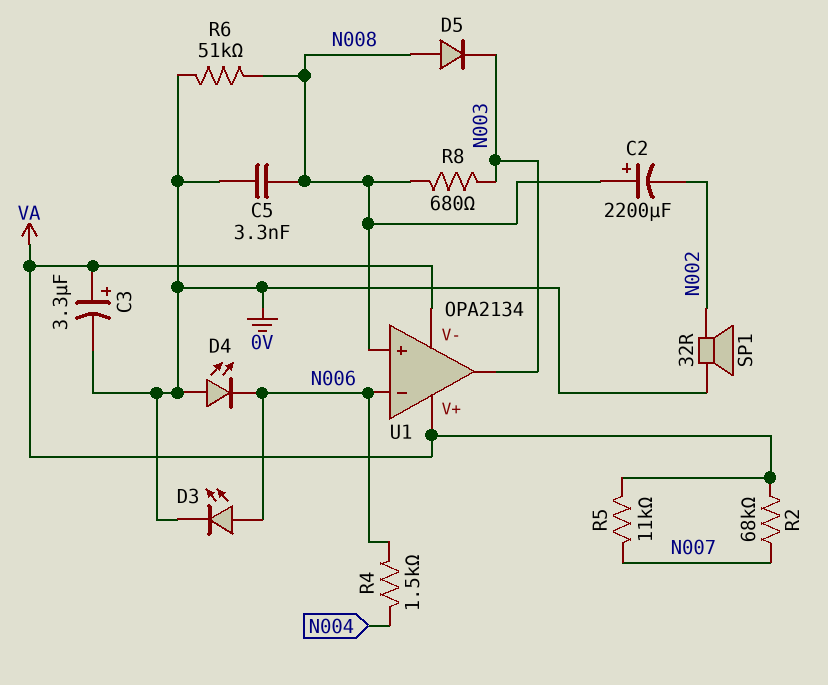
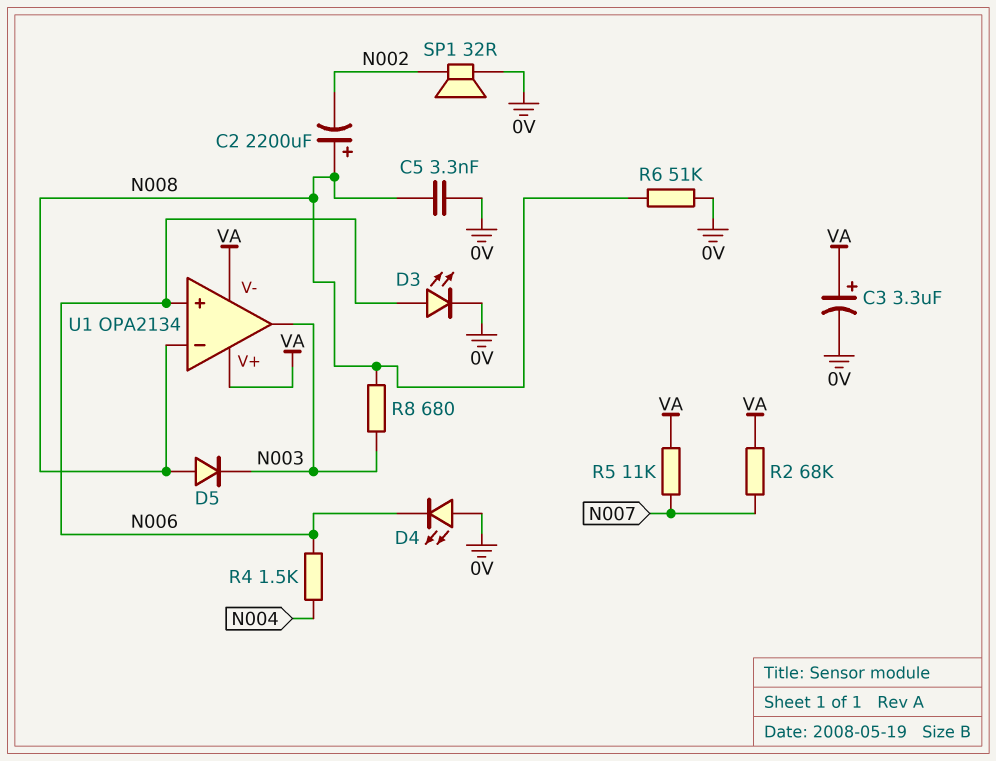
U1 pin in+: N008 -> N006
U1 pin in-: N006 -> N008

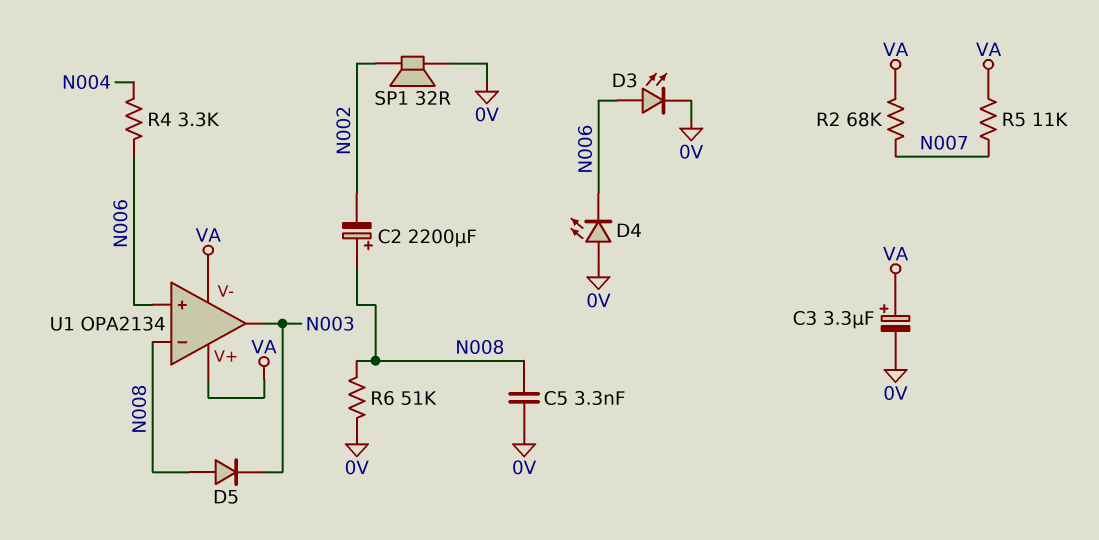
R4: 1.5k (N004, N006) -> 3.3k (N004, N006)
R8: 680 (N003, N008) -> none

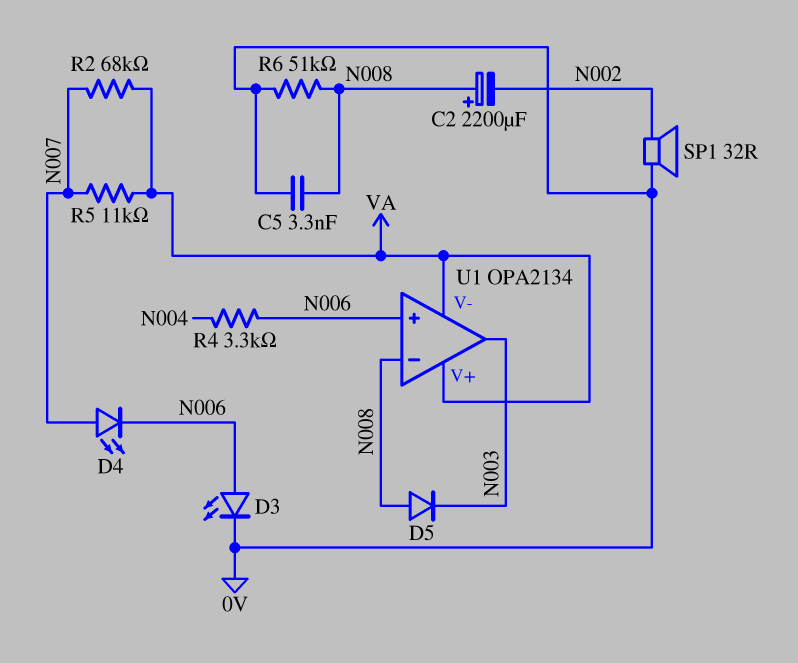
C3: 3.3uF (plus VA, minus 0V) -> none
D4: LED (A 0V, K N006) -> LED (A N007, K N006)

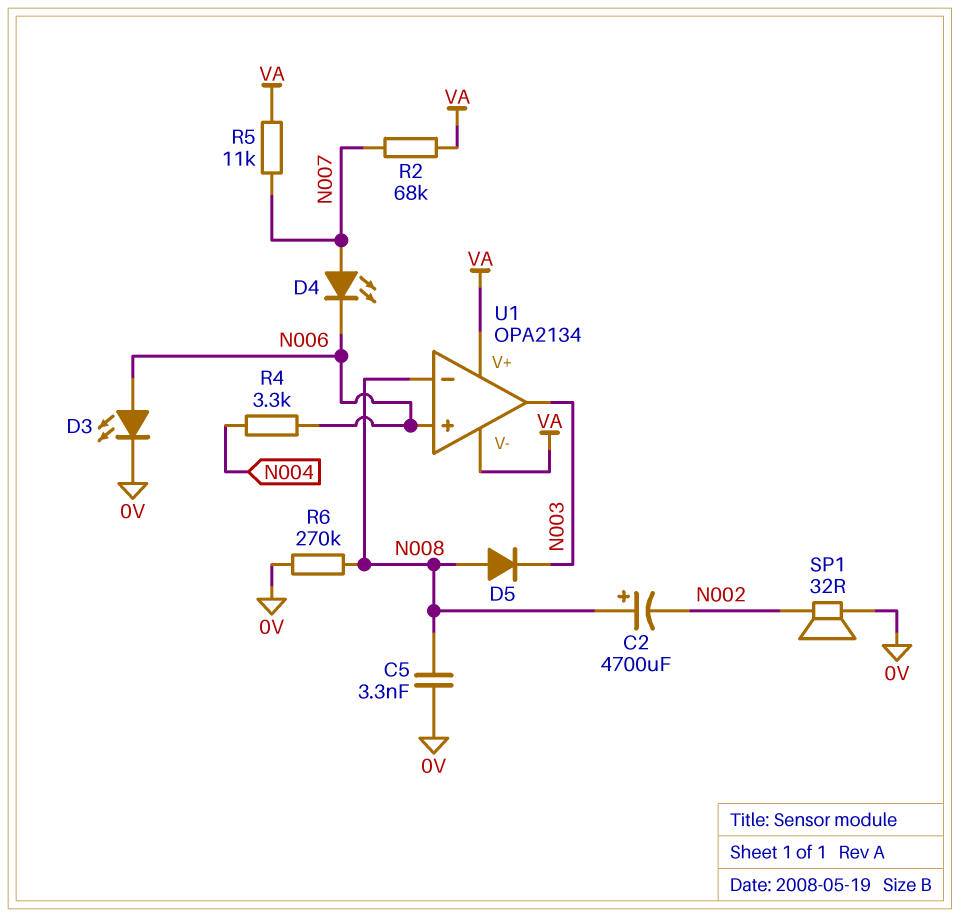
C2: 2200uF (plus N008, minus N002) -> 4700uF (plus N008, minus N002)
R6: 51k (0V, N008) -> 270k (0V, N008)

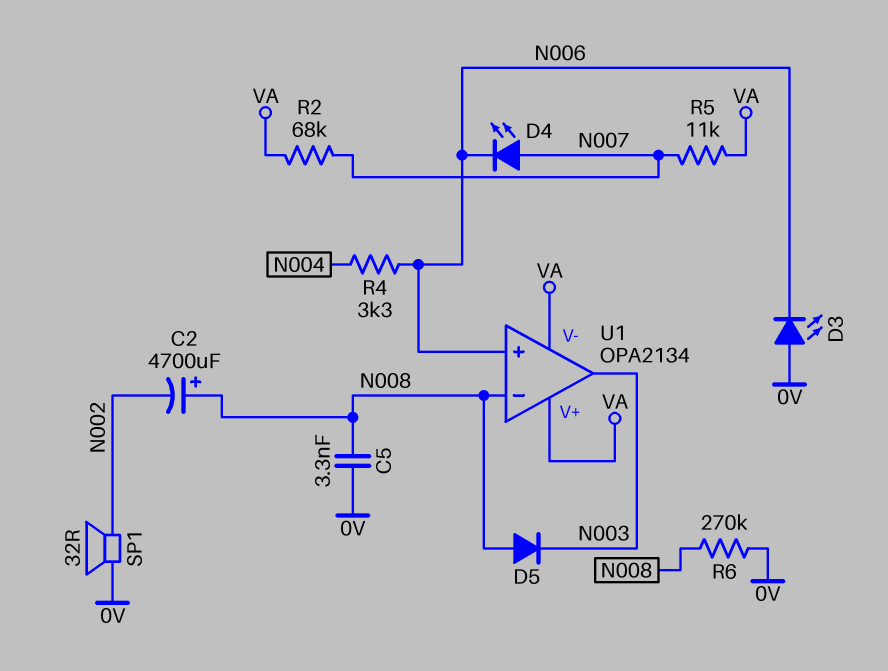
D3: LED (A N006, K 0V) -> LED (A 0V, K N006)

